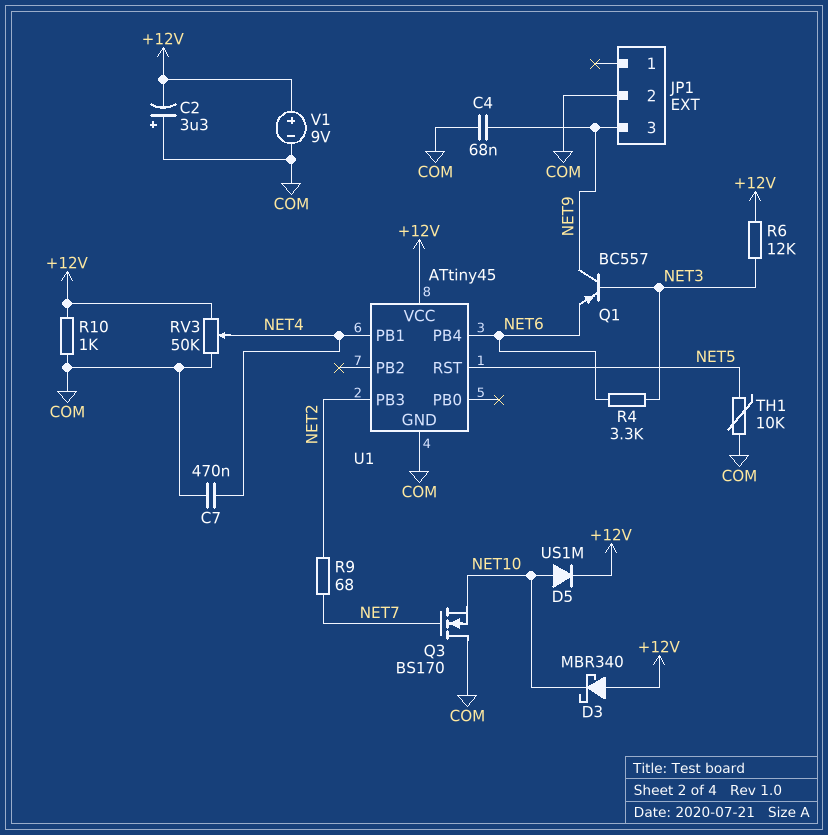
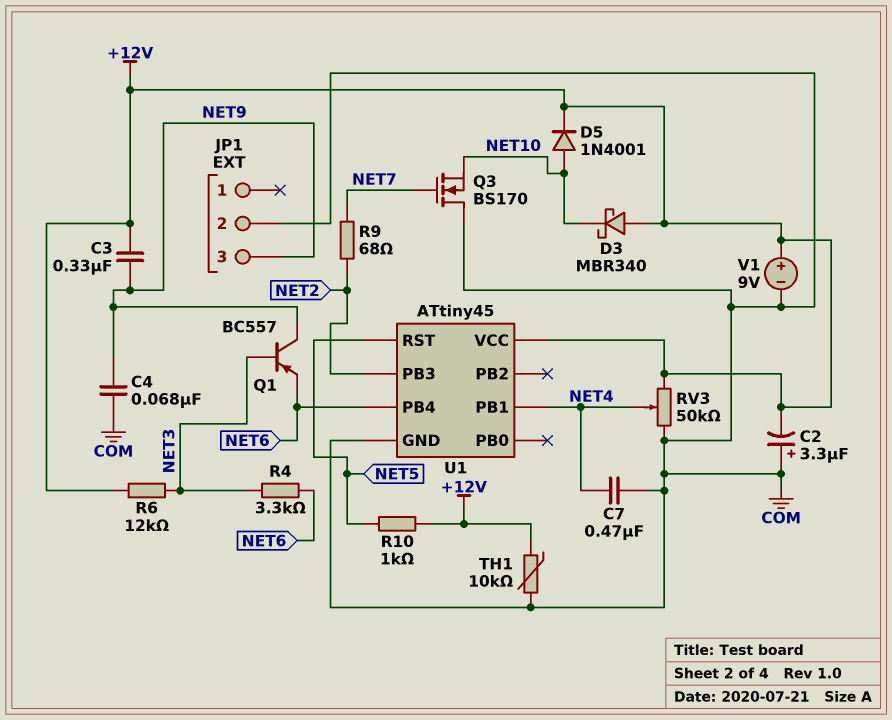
C3: none -> 330nF (+12V, NET9)
D5: diode US1M (A NET10, K +12V) -> diode 1N4001 (A NET10, K +12V)
R10: 1k (+12V, COM) -> 1k (+12V, NET5)
TH1: 10k (COM, NET5) -> 10k (+12V, COM)

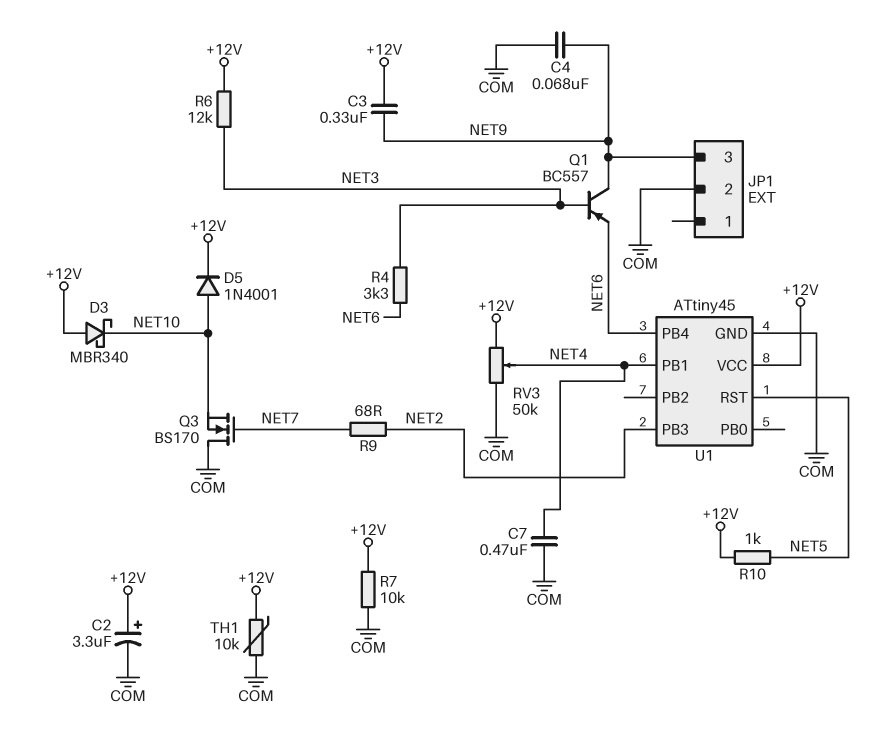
C2: 3.3uF (plus COM, minus +12V) -> 3.3uF (plus +12V, minus COM)
R7: none -> 10k (+12V, COM)
V1: 9V (plus +12V, minus COM) -> none

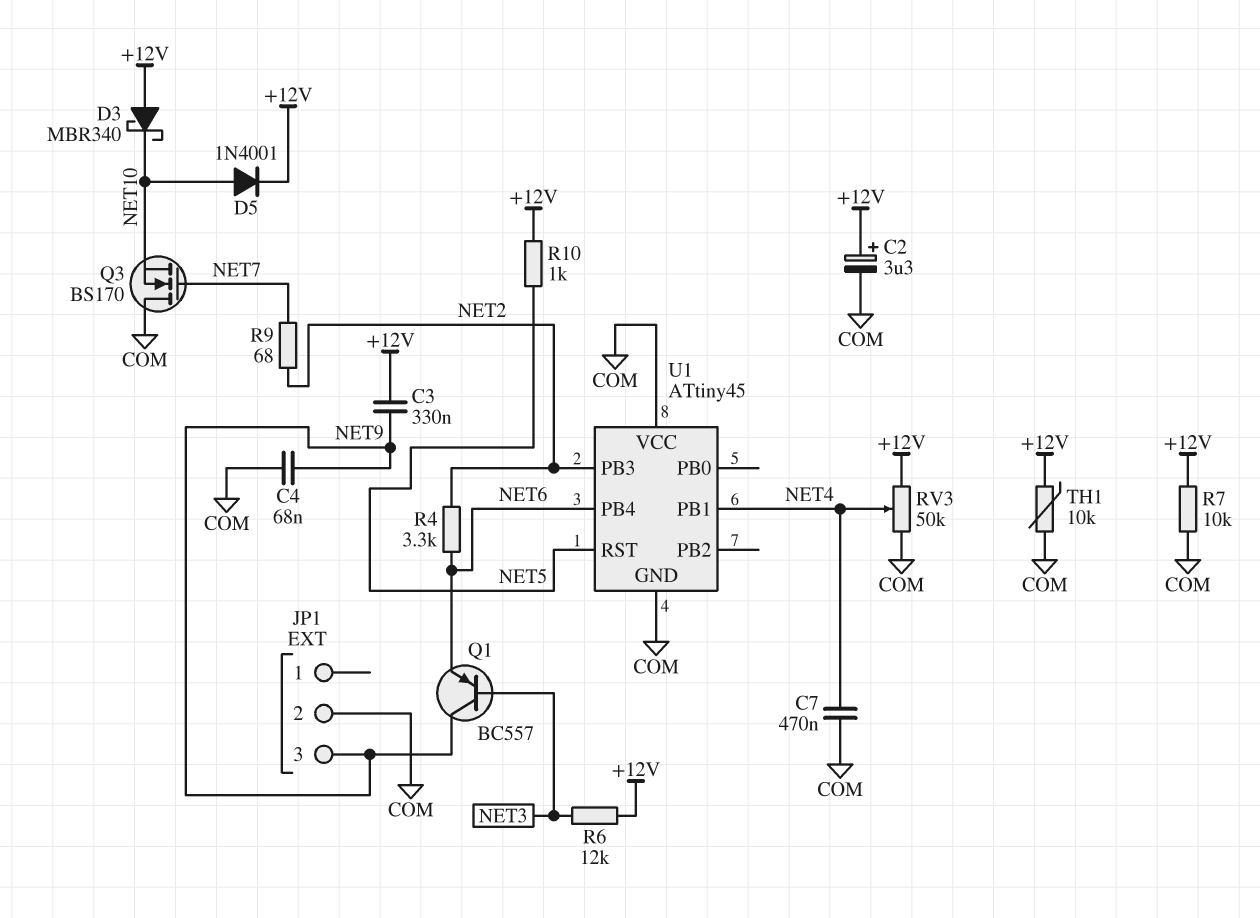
R4: 3.3k (NET3, NET6) -> 3.3k (NET2, NET6)
U1 pin VCC: +12V -> COM

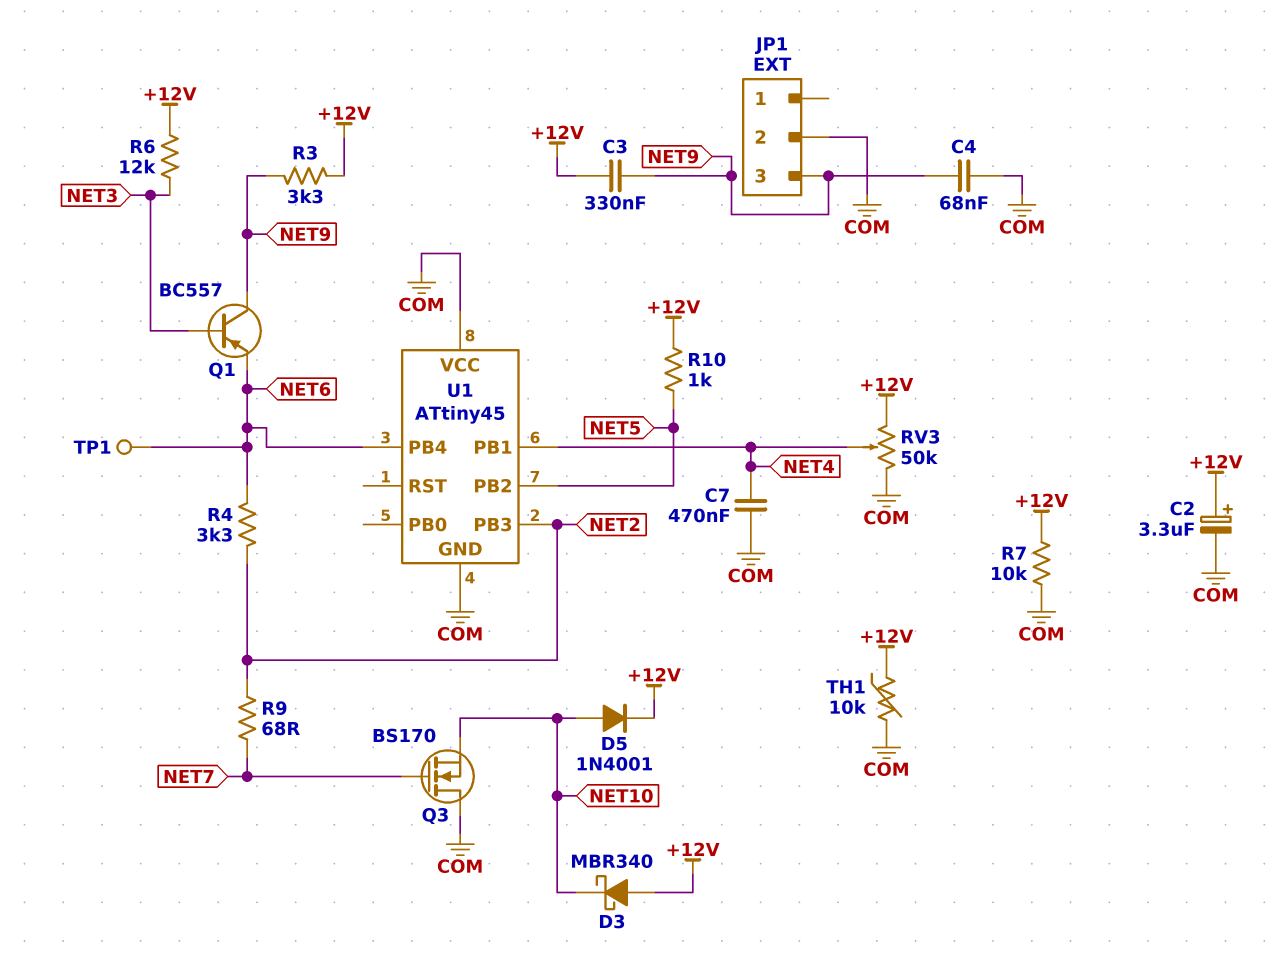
R3: none -> 3.3k (+12V, NET9)
TP1: none -> test point (NET6)
U1 pin PB2: none -> NET5
U1 pin RST: NET5 -> none

